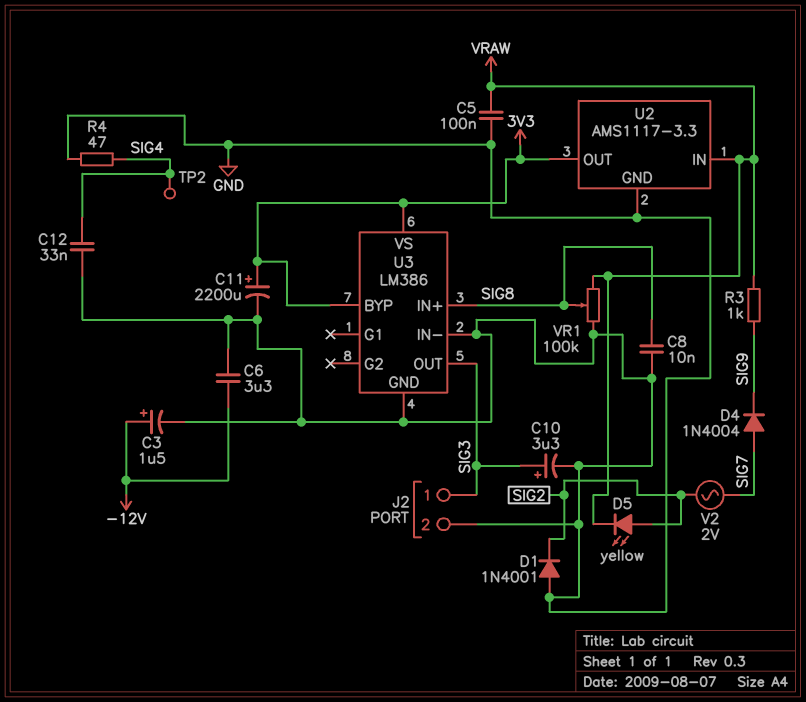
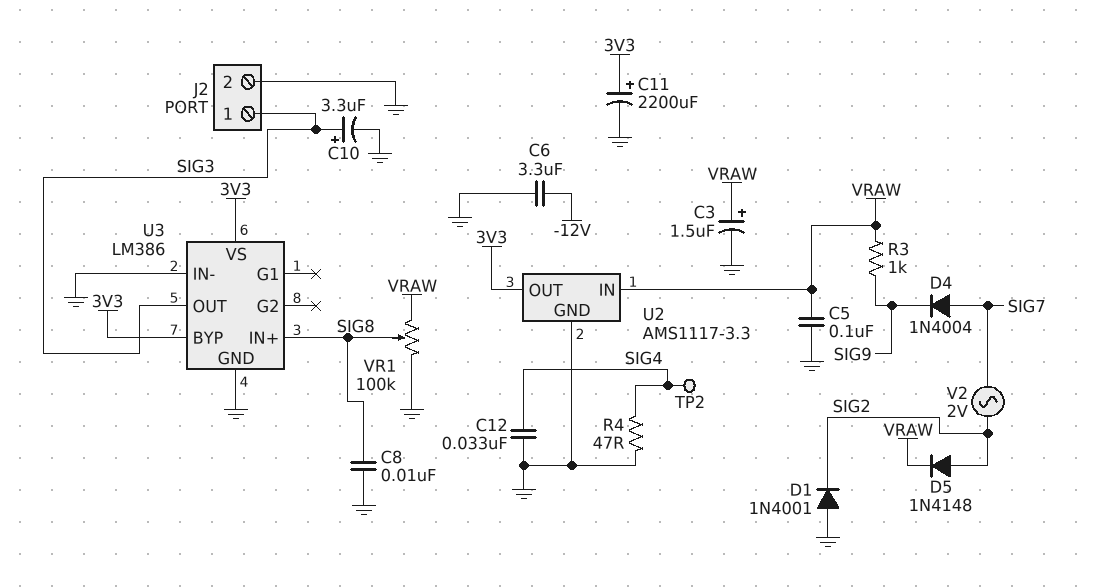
C3: 1.5uF (plus -12V, minus GND) -> 1.5uF (plus VRAW, minus GND)
D5: LED yellow (A SIG2, K VRAW) -> diode 1N4148 (A SIG2, K VRAW)

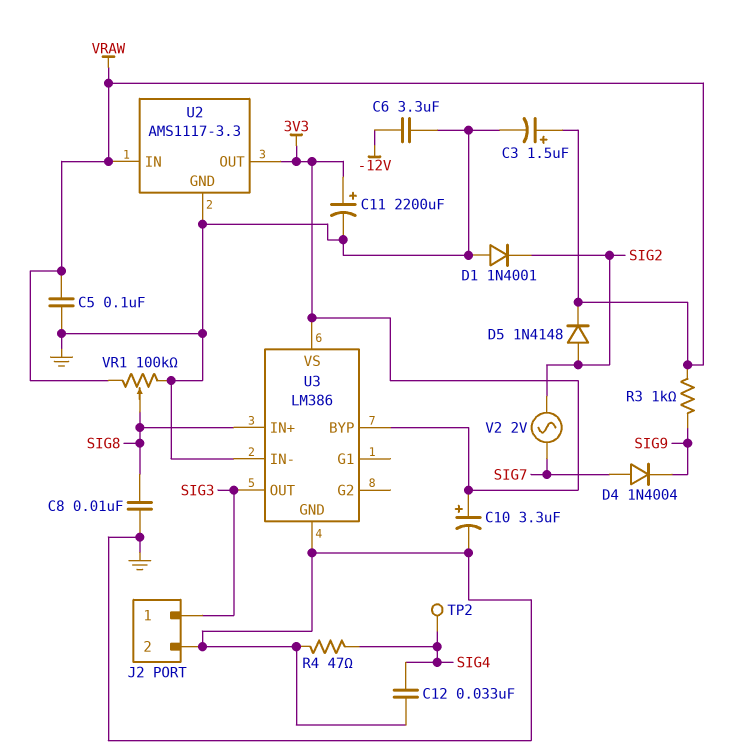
C10: 3.3uF (plus SIG3, minus GND) -> 3.3uF (plus 3V3, minus GND)

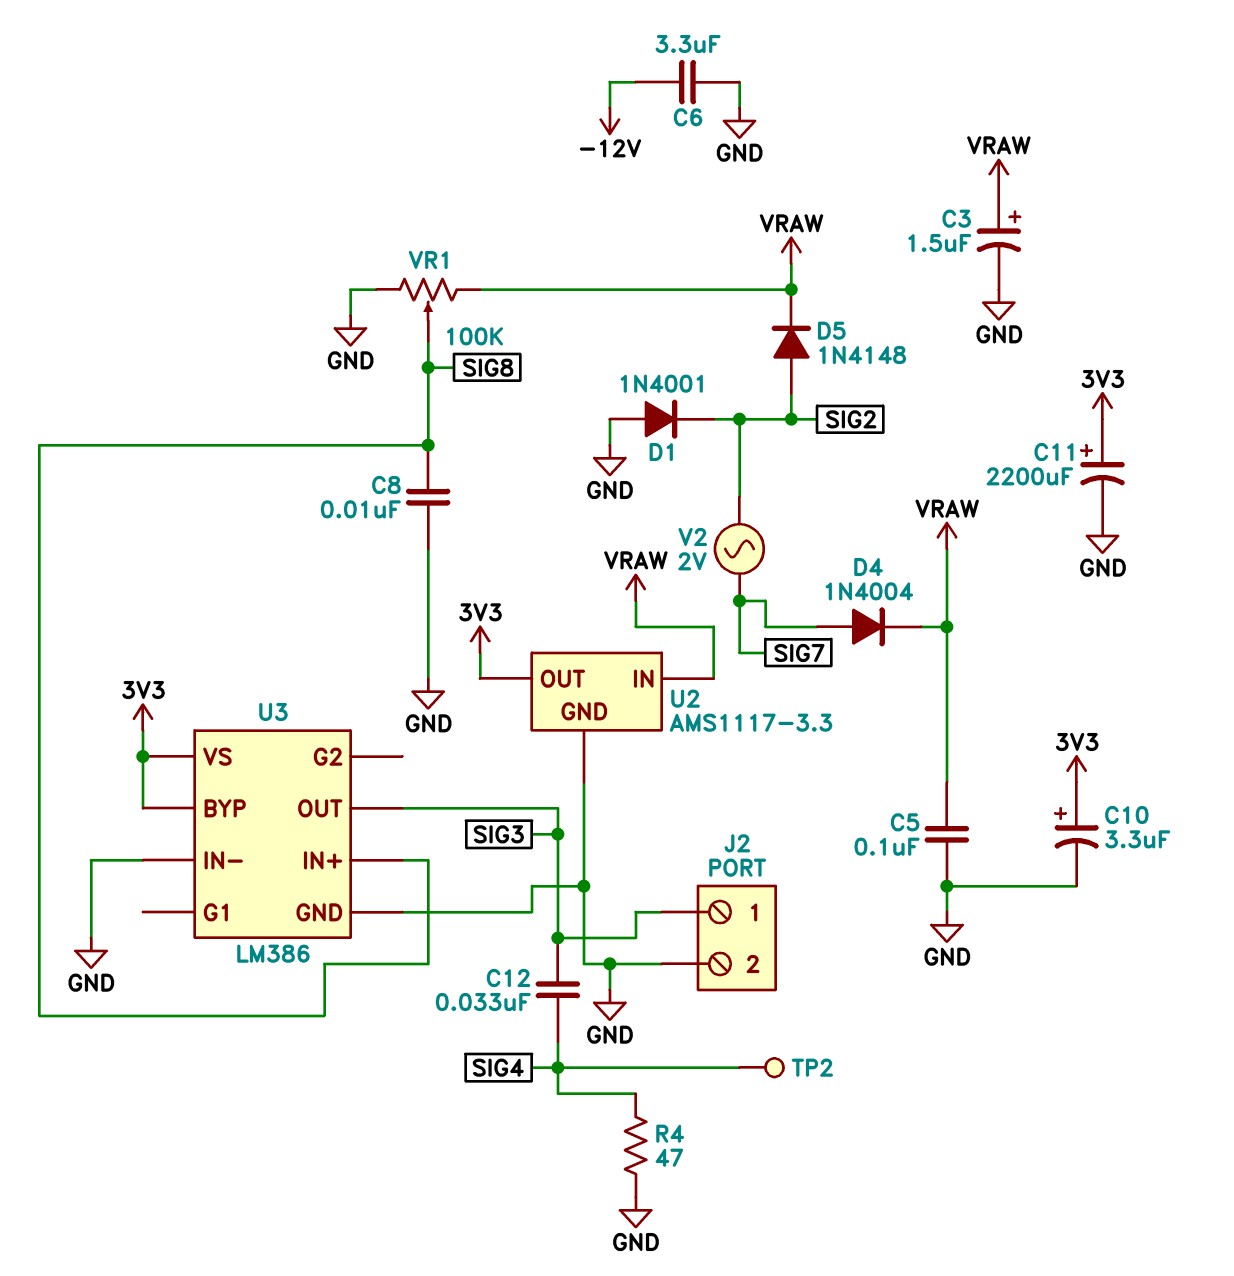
C12: 33nF (GND, SIG4) -> 33nF (SIG3, SIG4)
D4: diode 1N4004 (A SIG7, K SIG9) -> diode 1N4004 (A SIG7, K VRAW)
R3: 1k (SIG9, VRAW) -> none

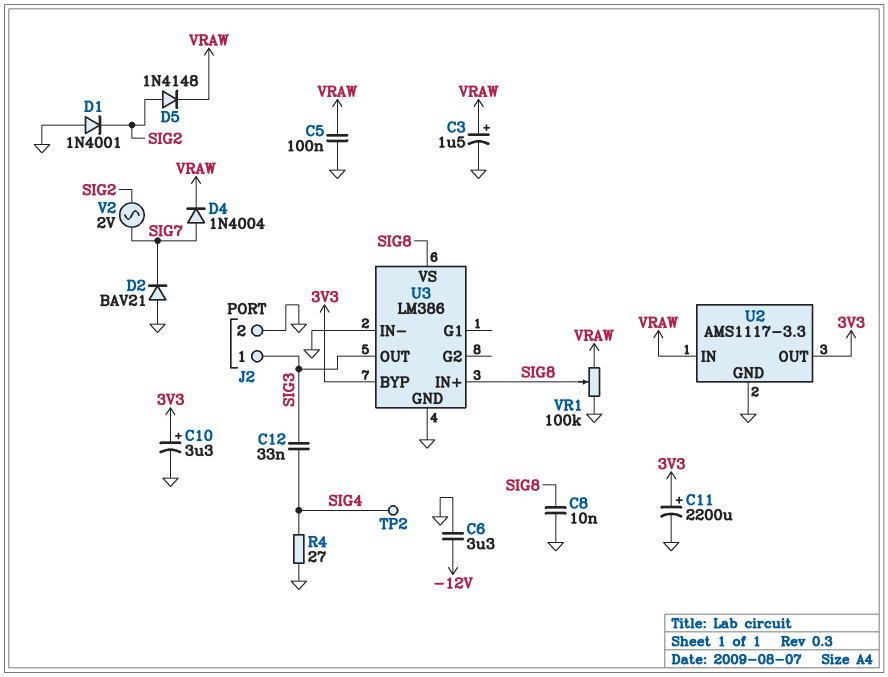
D2: none -> diode BAV21 (A GND, K SIG7)
R4: 47 (GND, SIG4) -> 27 (GND, SIG4)
U3 pin VS: 3V3 -> SIG8

